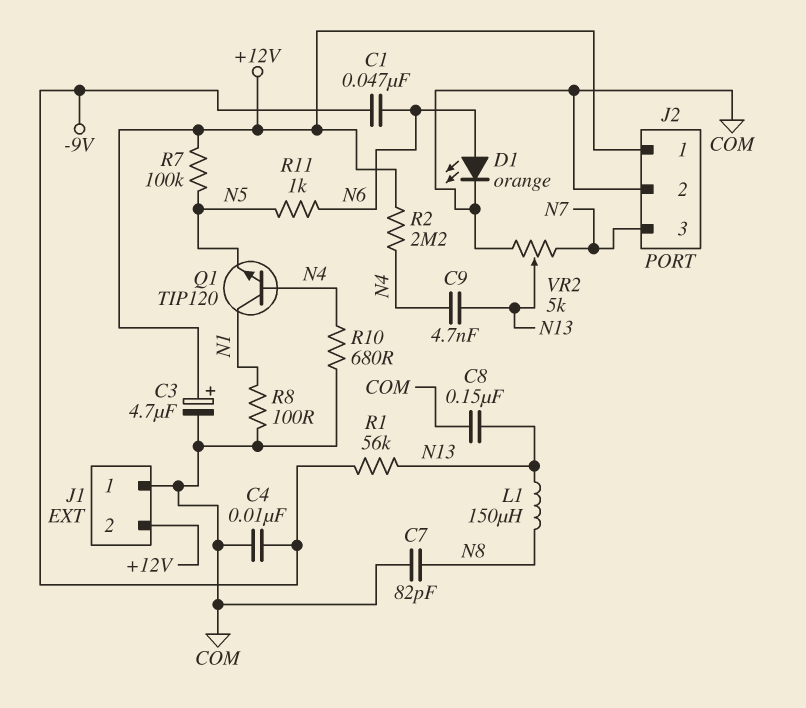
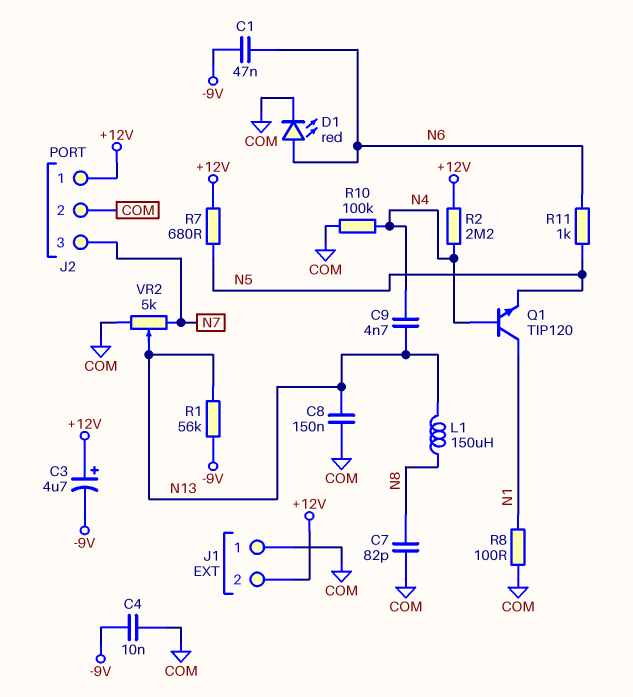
C3: 4.7uF (plus +12V, minus COM) -> 4.7uF (plus +12V, minus -9V)
D1: LED orange (A N6, K COM) -> LED red (A N6, K COM)
R7: 100k (+12V, N5) -> 680 (+12V, N5)
R10: 680 (COM, N4) -> 100k (COM, N4)

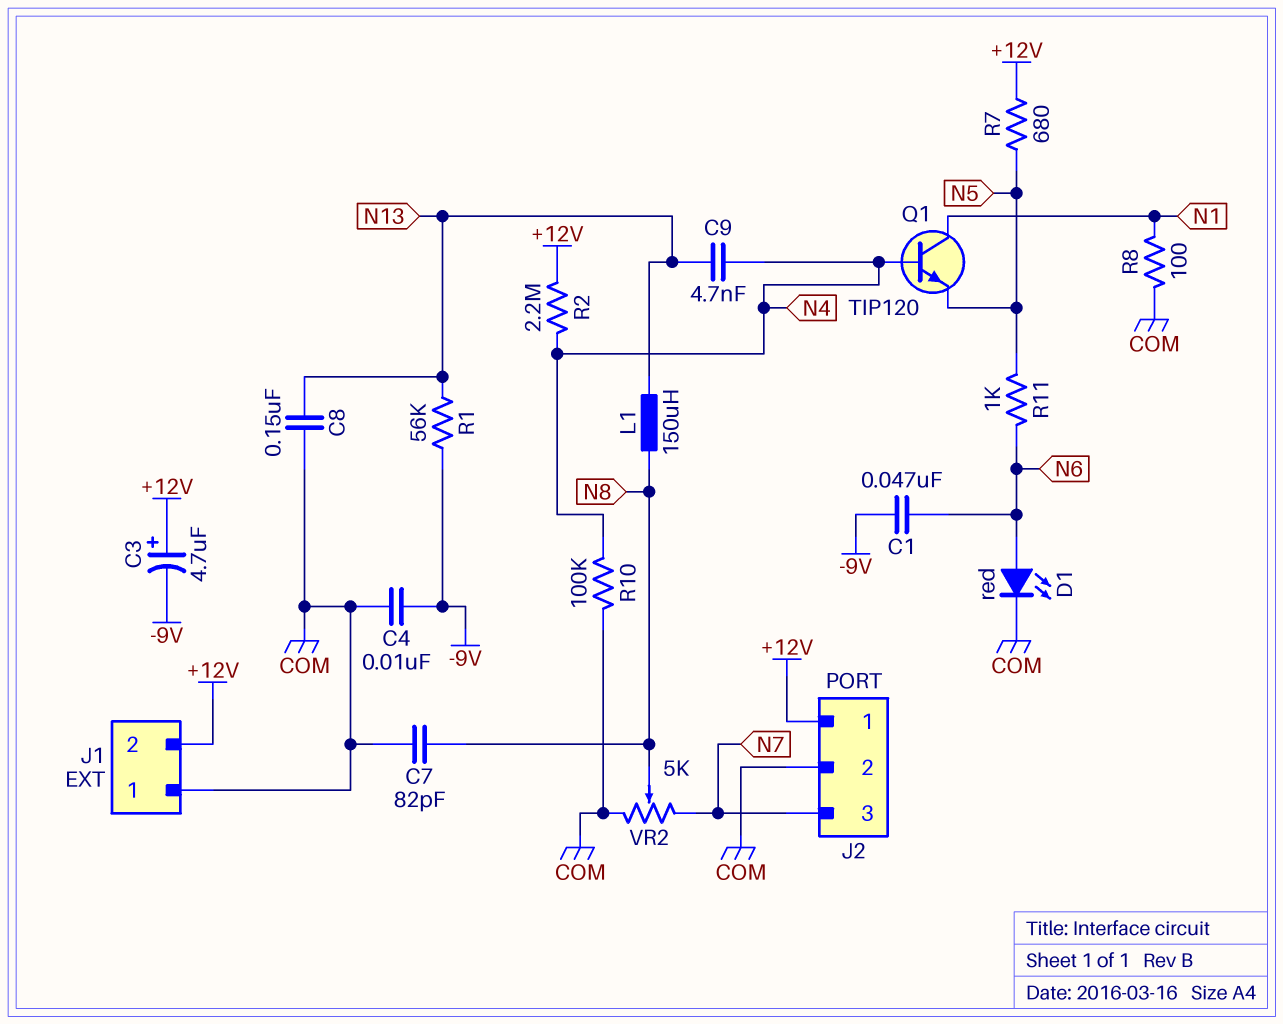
VR2: 5k (COM, N7, wiper N13) -> 5k (COM, N7, wiper N8)

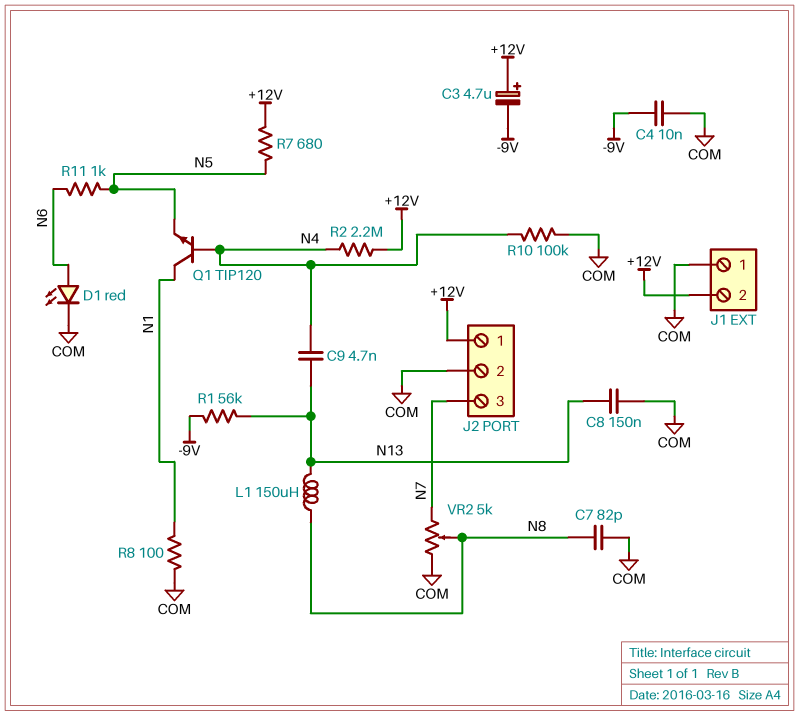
C1: 47nF (-9V, N6) -> none

